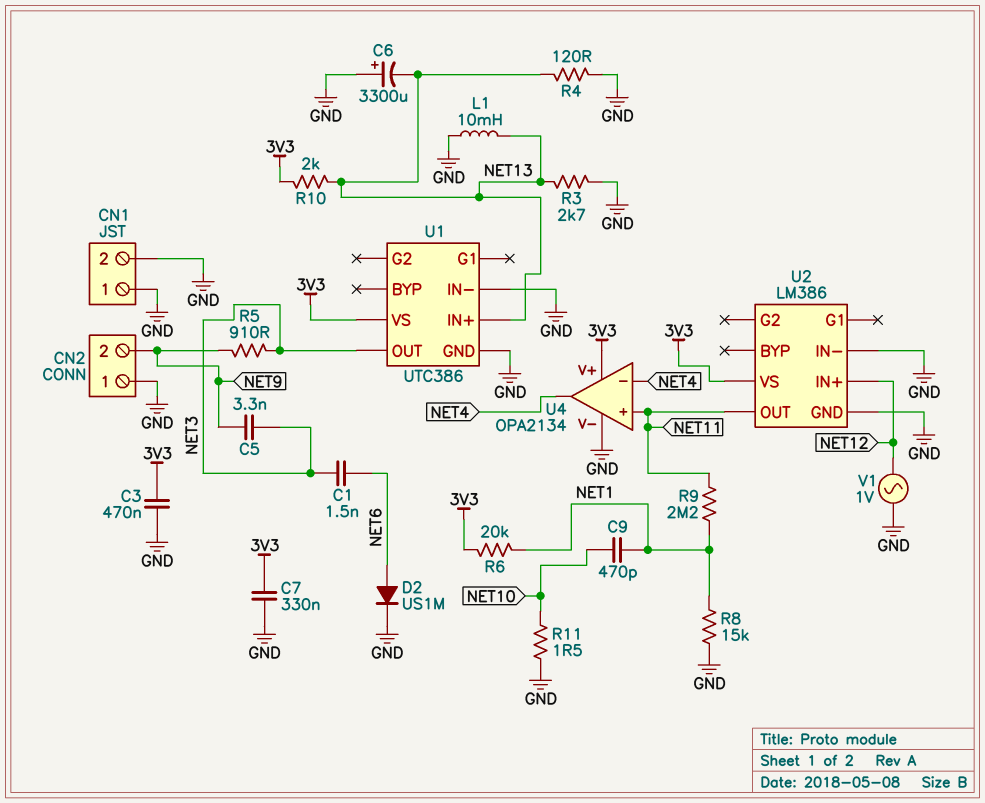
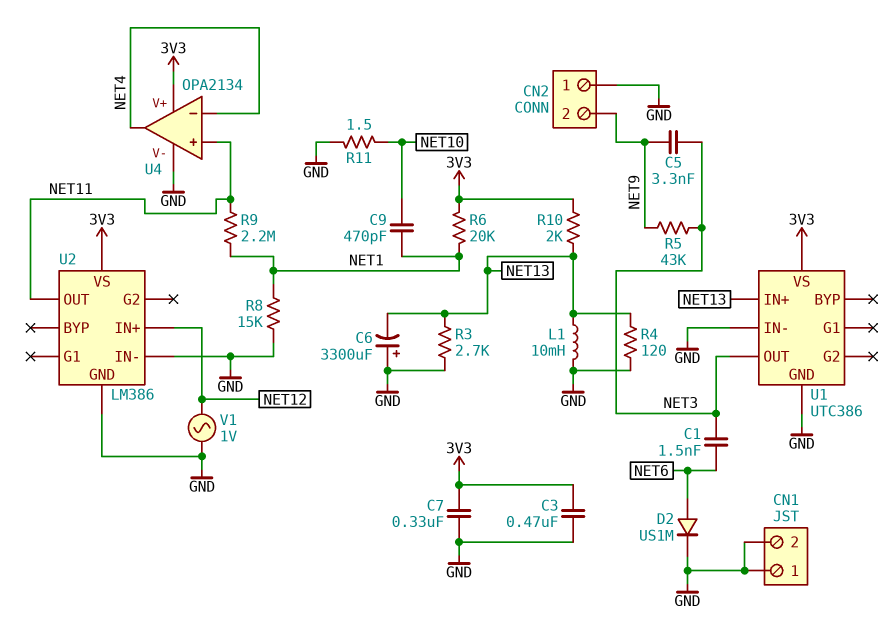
R5: 910 (NET3, NET9) -> 43k (NET3, NET9)

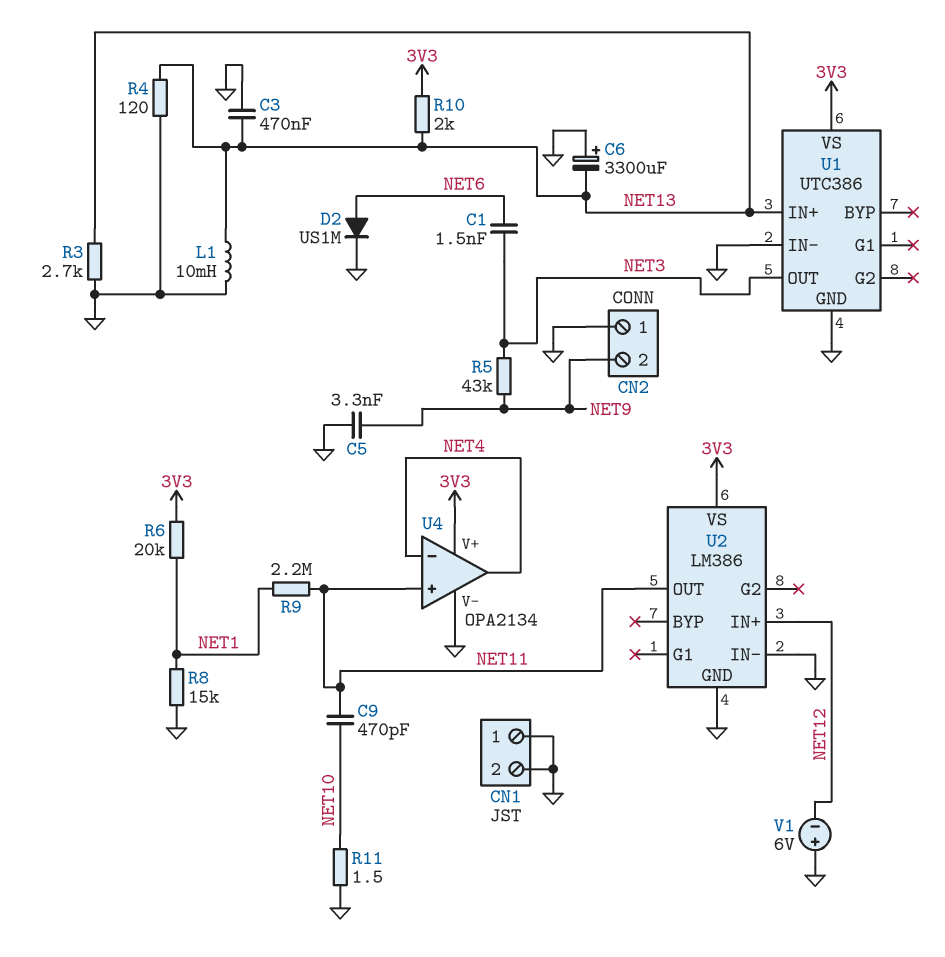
C3: 470nF (3V3, GND) -> 470nF (GND, NET13)
C5: 3.3nF (NET3, NET9) -> 3.3nF (GND, NET9)
C7: 330nF (3V3, GND) -> none
C9: 470pF (NET1, NET10) -> 470pF (NET10, NET11)
V1: AC 1V (GND, NET12) -> 6V (plus GND, minus NET12)

